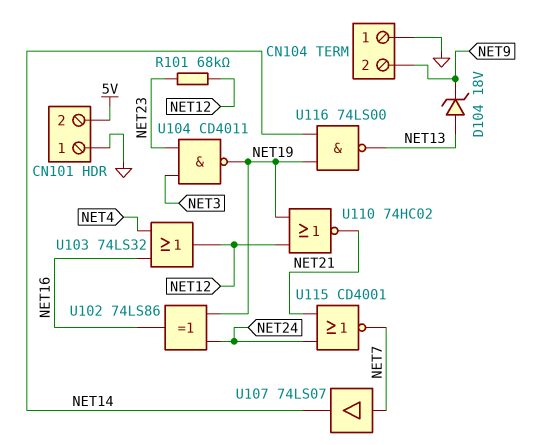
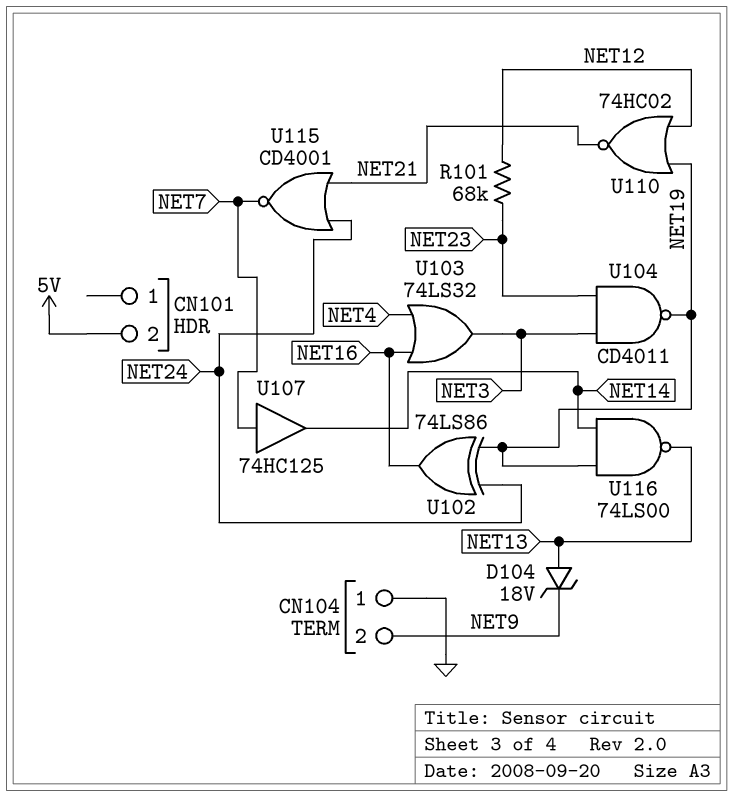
CN101 pin 1: GND -> none
U103: OR 74LS32 (in NET4, in NET16, out NET12) -> OR 74LS32 (in NET4, in NET16, out NET3)
U107: buffer 74LS07 (in NET7, out NET14) -> buffer 74HC125 (in NET7, out NET14)

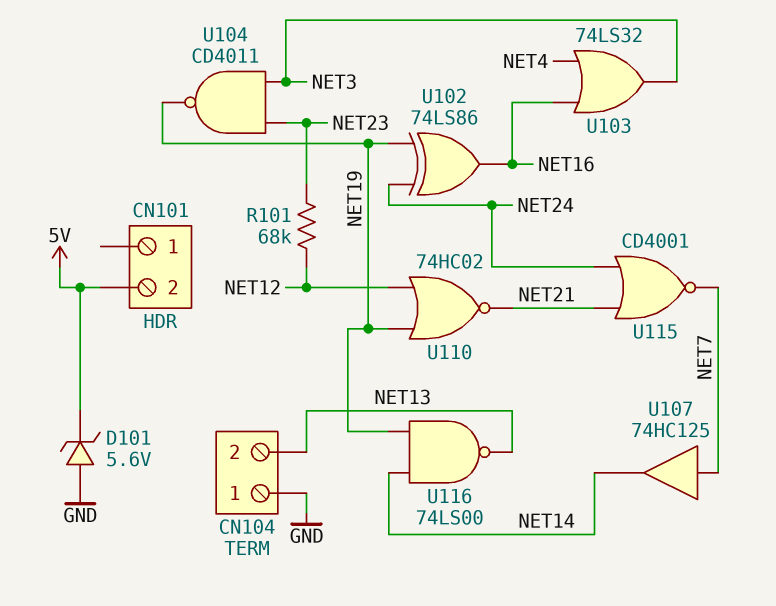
CN104 pin 2: NET9 -> NET13
D101: none -> zener 5.6V (A GND, K 5V)
D104: zener 18V (A NET13, K NET9) -> none

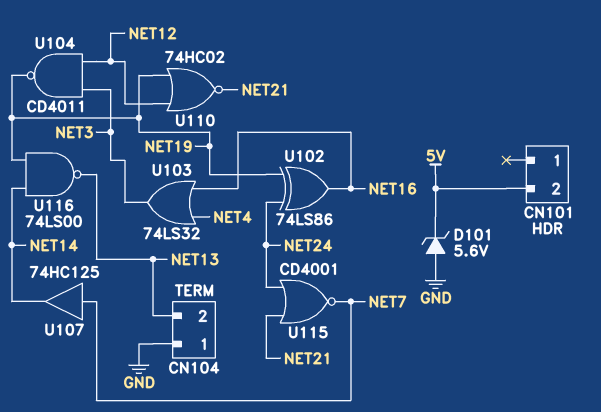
R101: 68k (NET12, NET23) -> none
U104: NAND CD4011 (in NET3, in NET23, out NET19) -> NAND CD4011 (in NET3, in NET12, out NET19)

